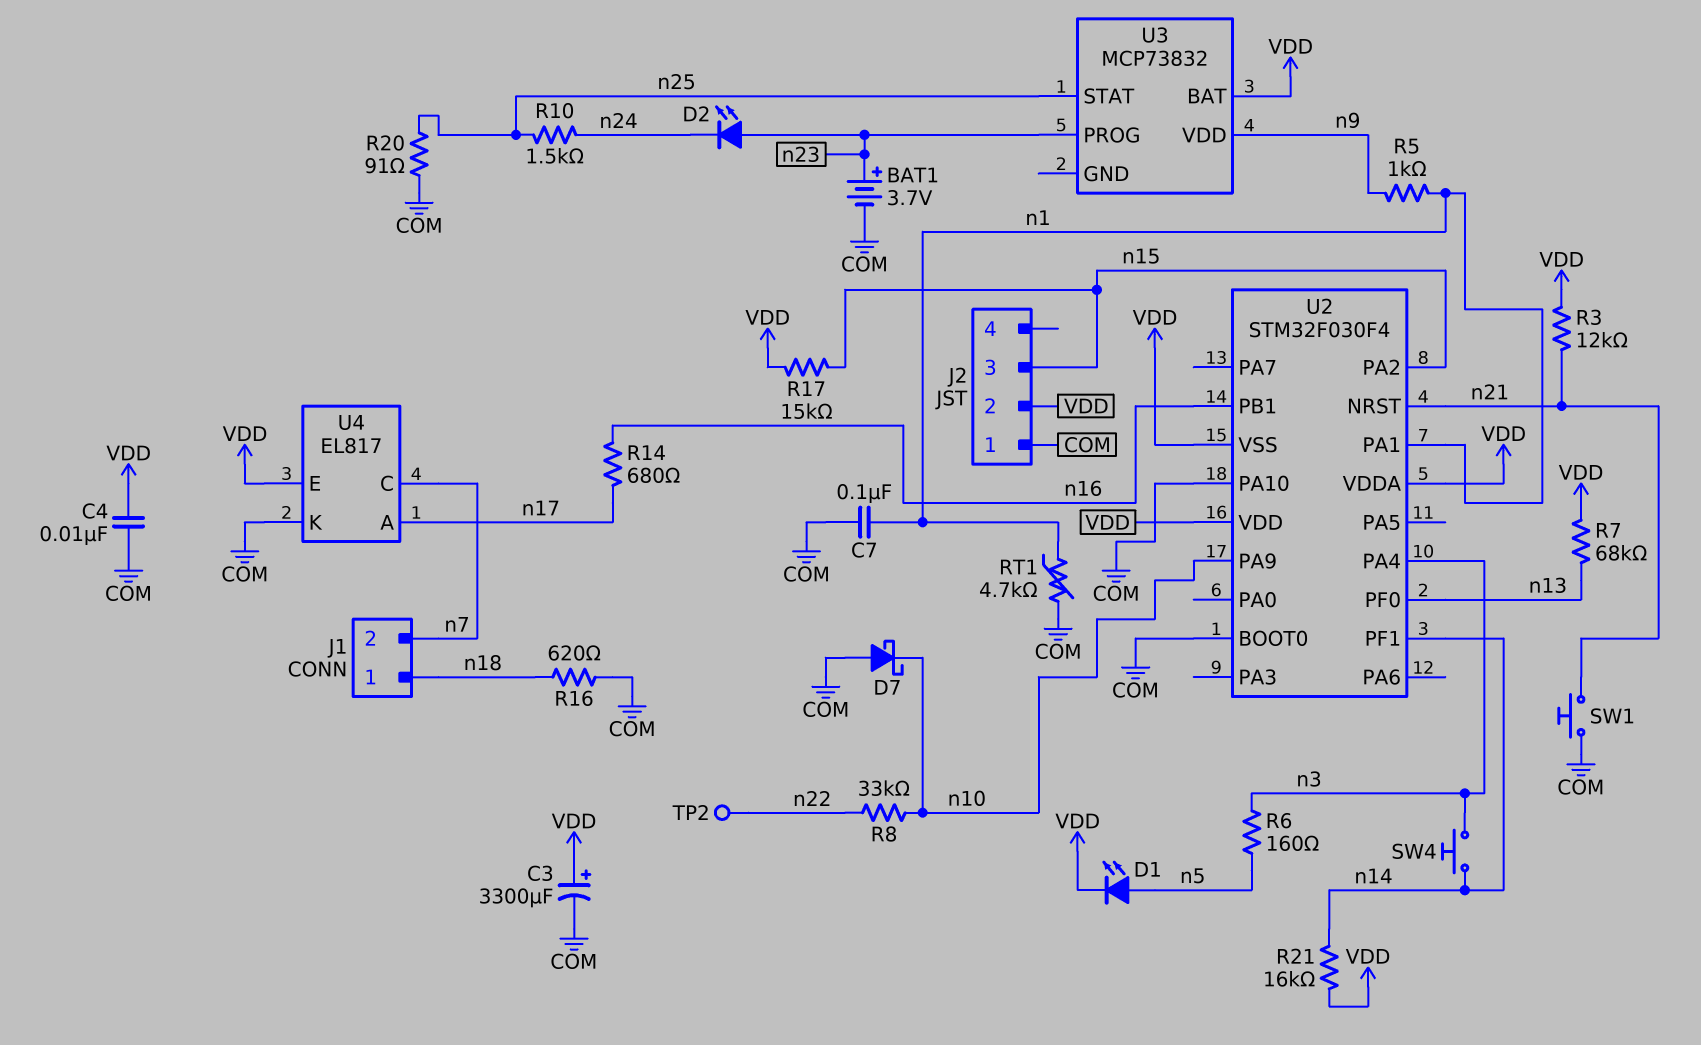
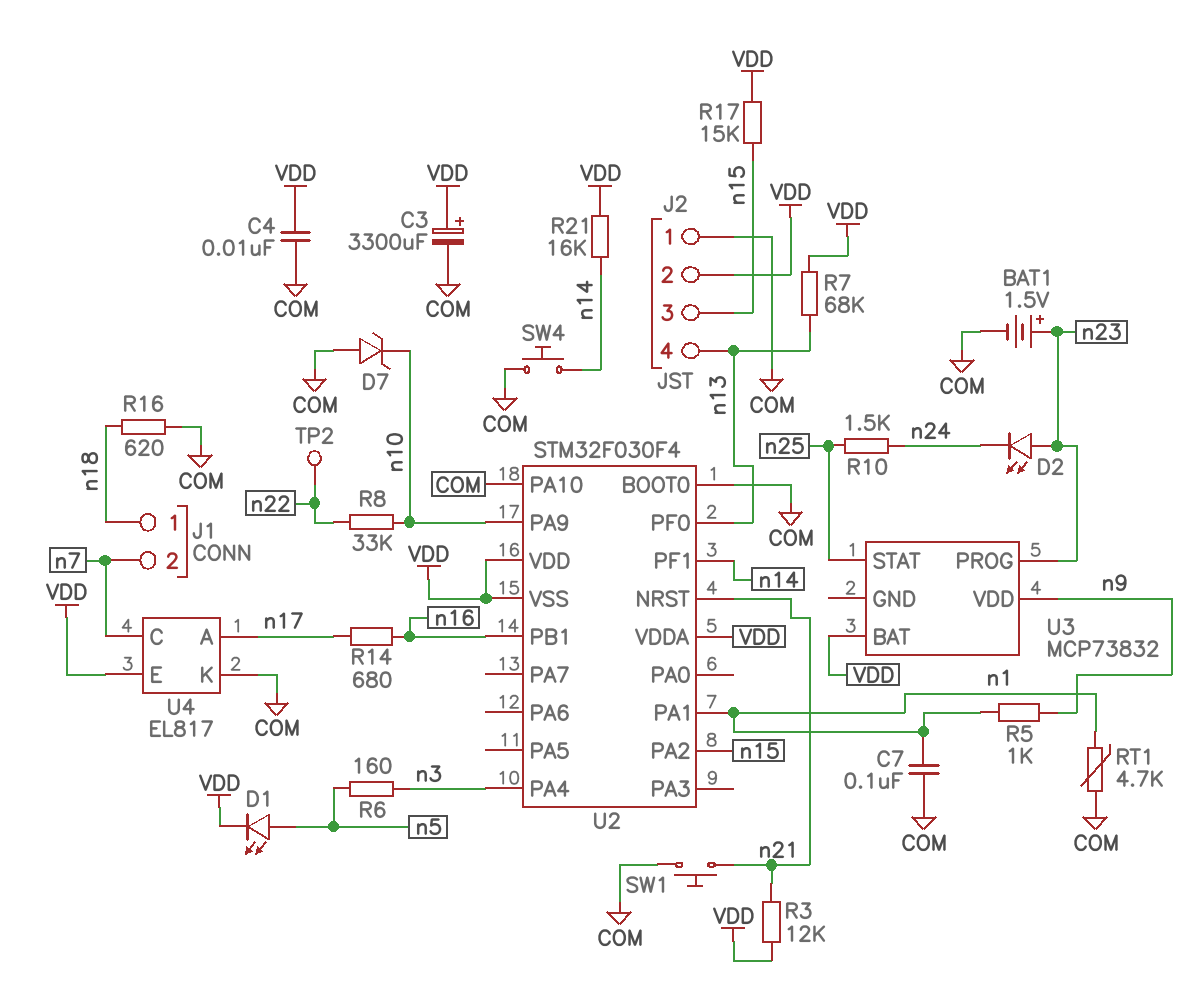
BAT1: 3.7V (plus n23, minus COM) -> 1.5V (plus n23, minus COM)
D7: schottky (A COM, K n10) -> zener (A COM, K n10)
J2 pin 4: none -> n13
R20: 91 (COM, n25) -> none
SW4: button (n3, n14) -> button (COM, n14)

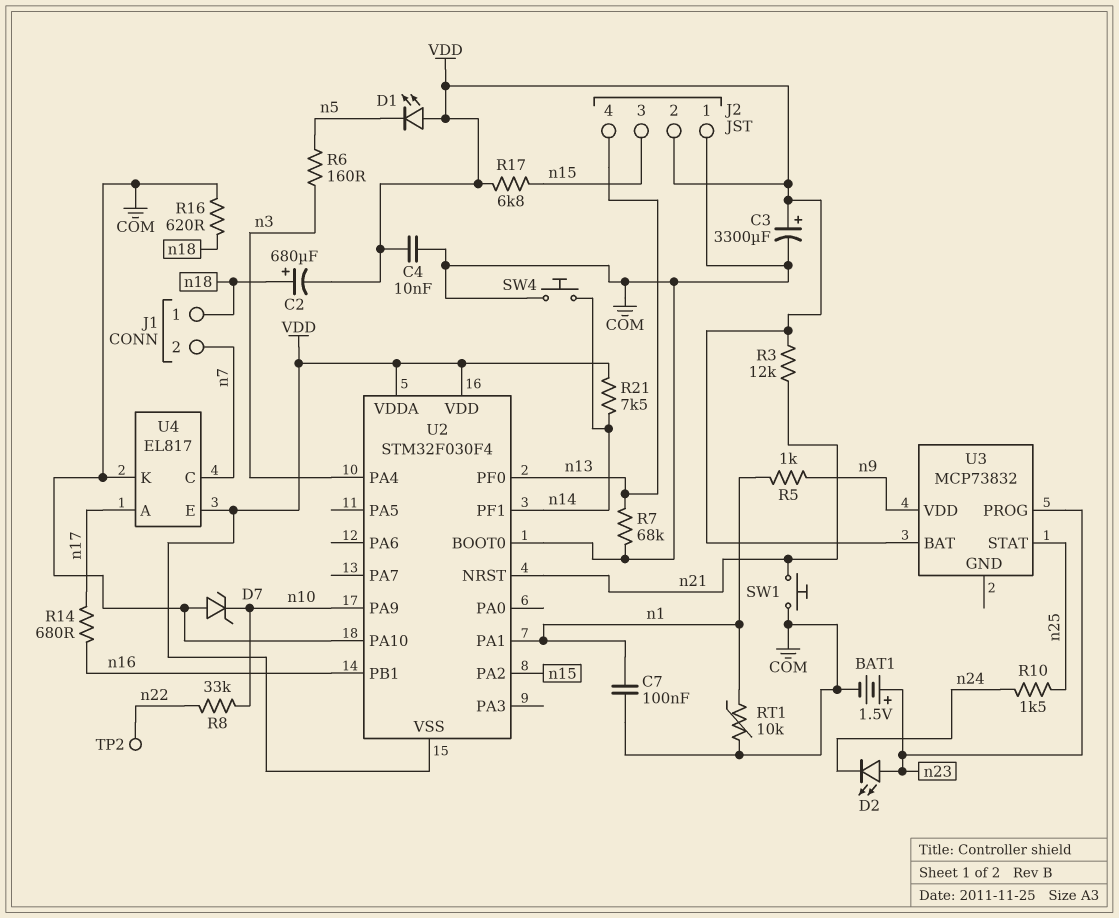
C2: none -> 680uF (plus n18, minus VDD)
D1: LED (A n5, K VDD) -> LED (A VDD, K n5)
R7: 68k (VDD, n13) -> 68k (COM, n13)
R17: 15k (VDD, n15) -> 6.8k (VDD, n15)
R21: 16k (VDD, n14) -> 7.5k (VDD, n14)
RT1: 4.7k (COM, n1) -> 10k (COM, n1)

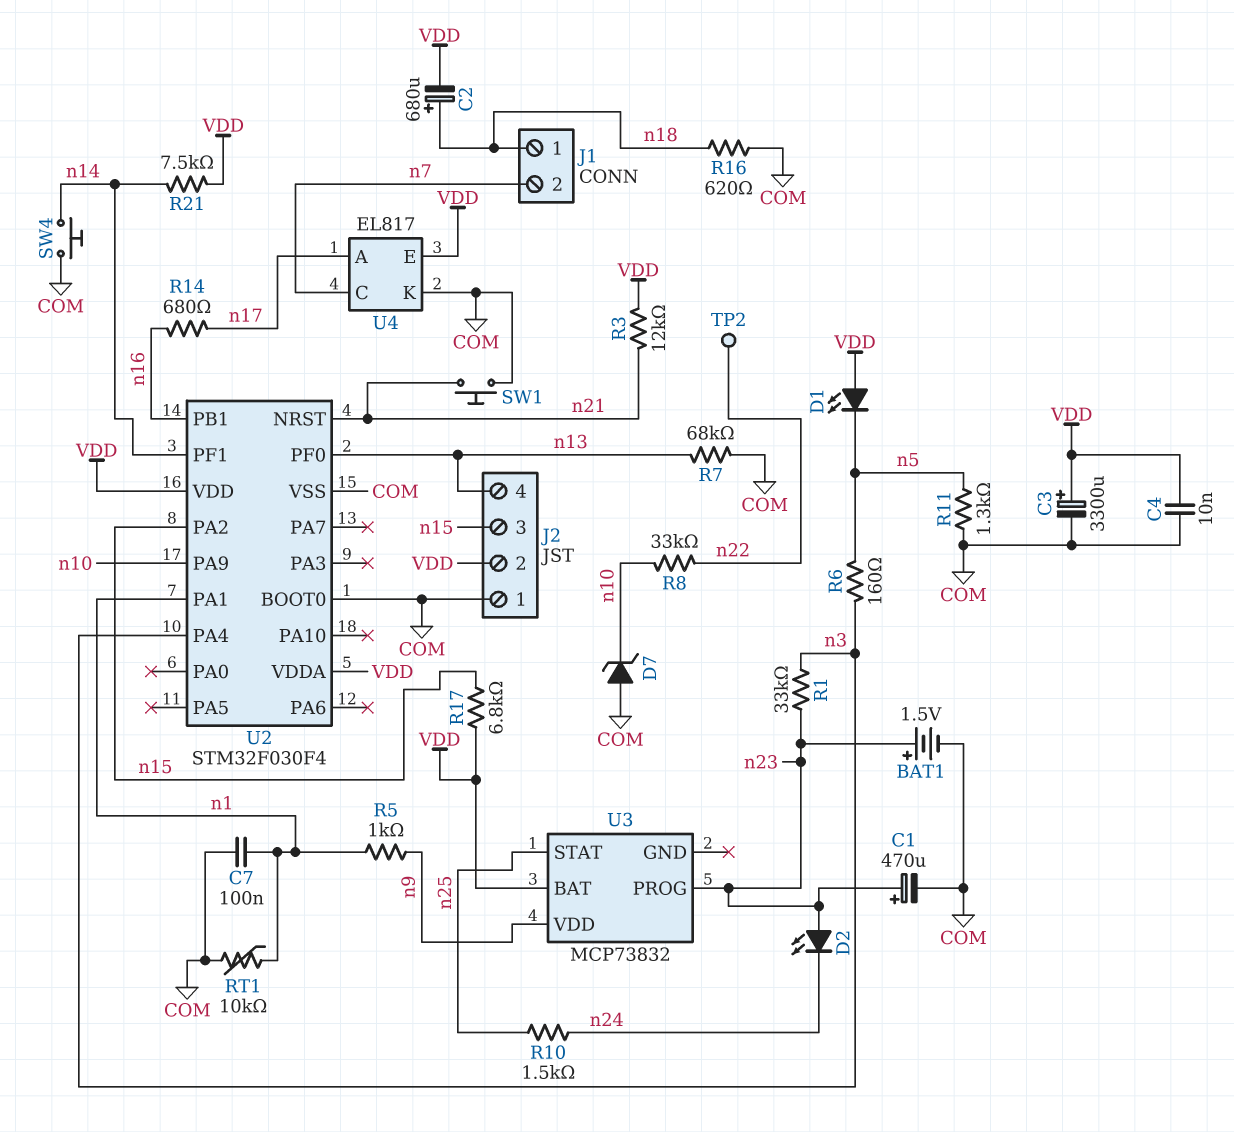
C1: none -> 470uF (plus n23, minus COM)
R1: none -> 33k (n3, n23)
R11: none -> 1.3k (COM, n5)
U2 pin PA10: COM -> none
U2 pin VSS: VDD -> COM

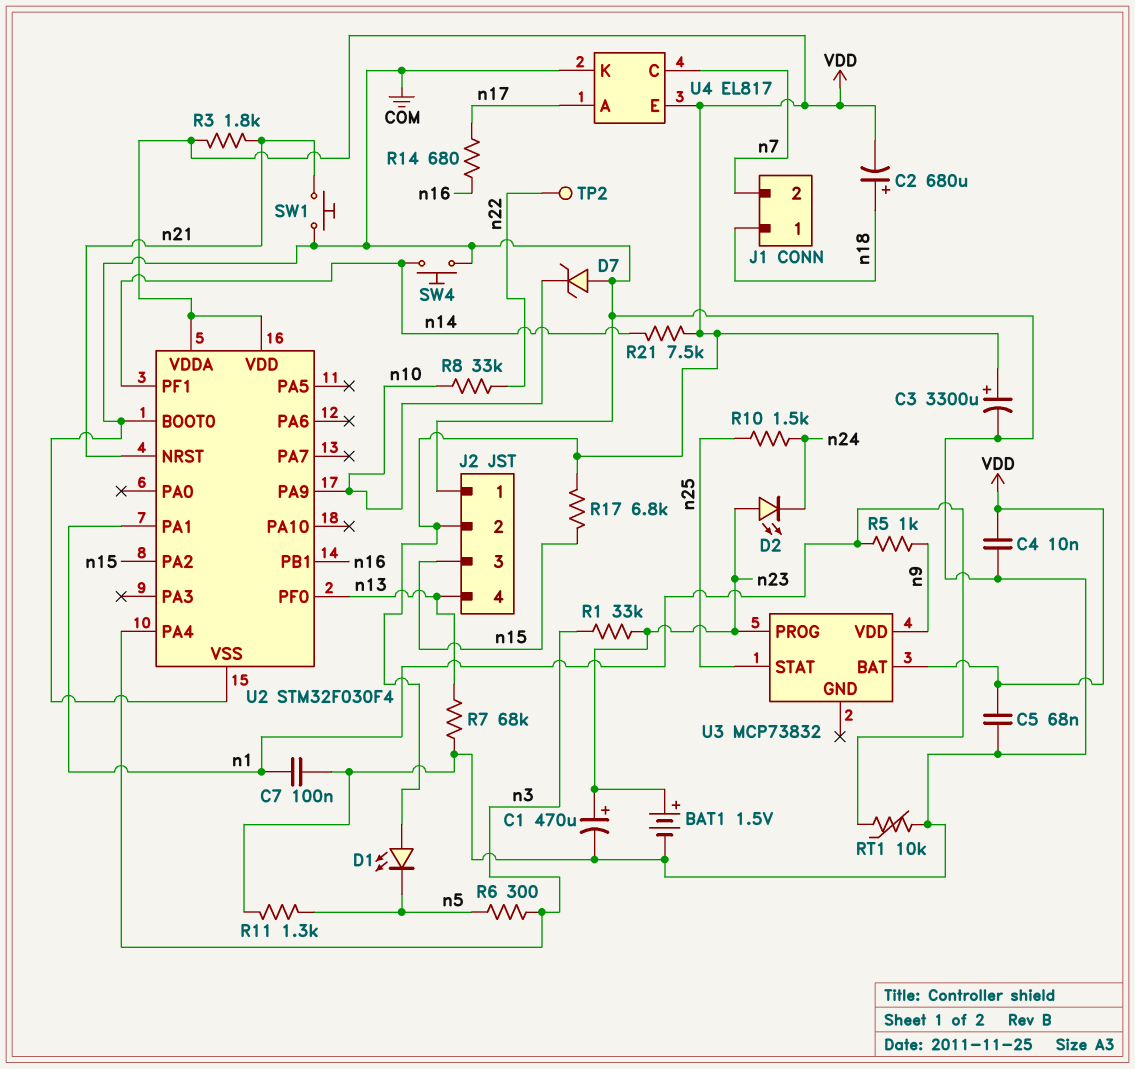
C5: none -> 68nF (COM, VDD)
R3: 12k (VDD, n21) -> 1.8k (VDD, n21)
R6: 160 (n3, n5) -> 300 (n3, n5)
R16: 620 (COM, n18) -> none

